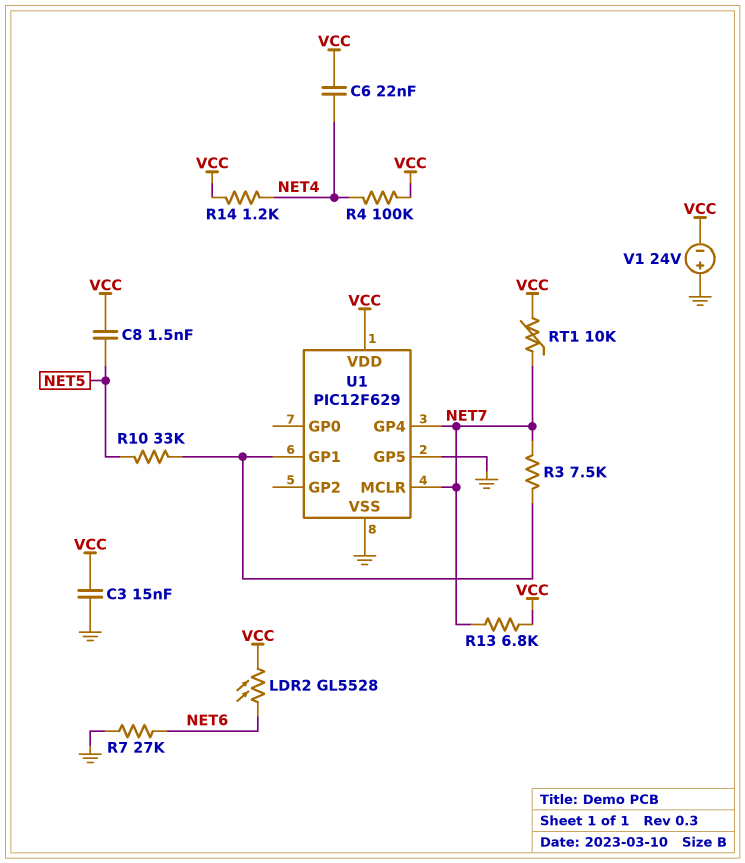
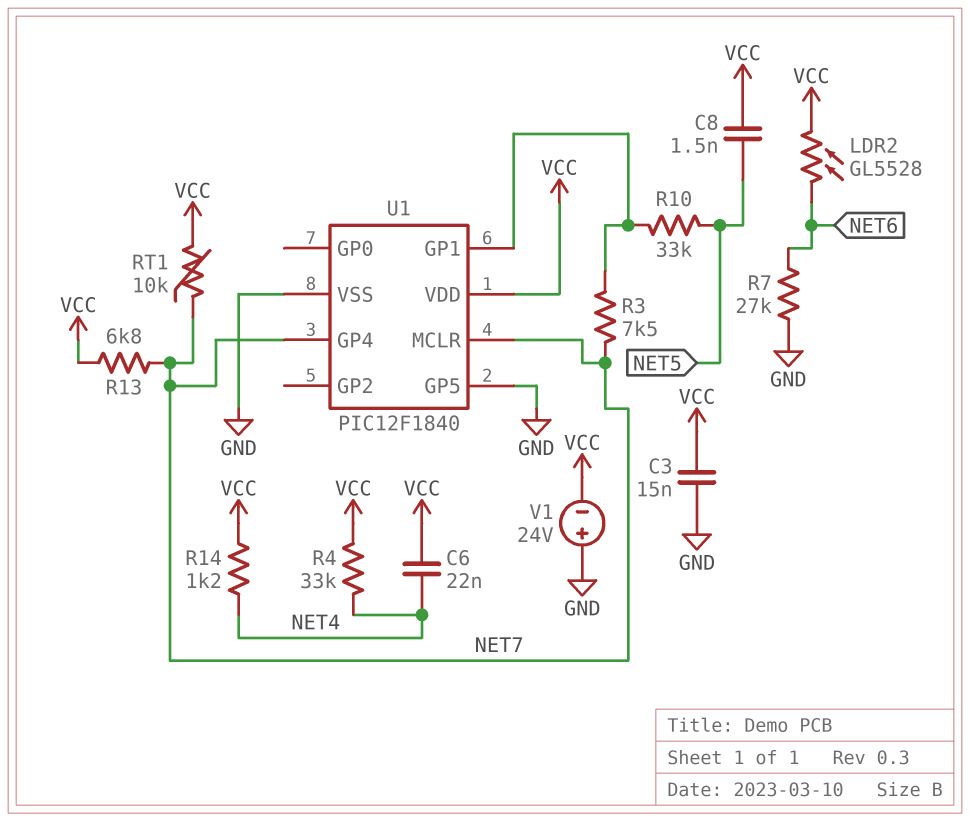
R4: 100k (NET4, VCC) -> 33k (NET4, VCC)
U1: PIC12F629 -> PIC12F1840

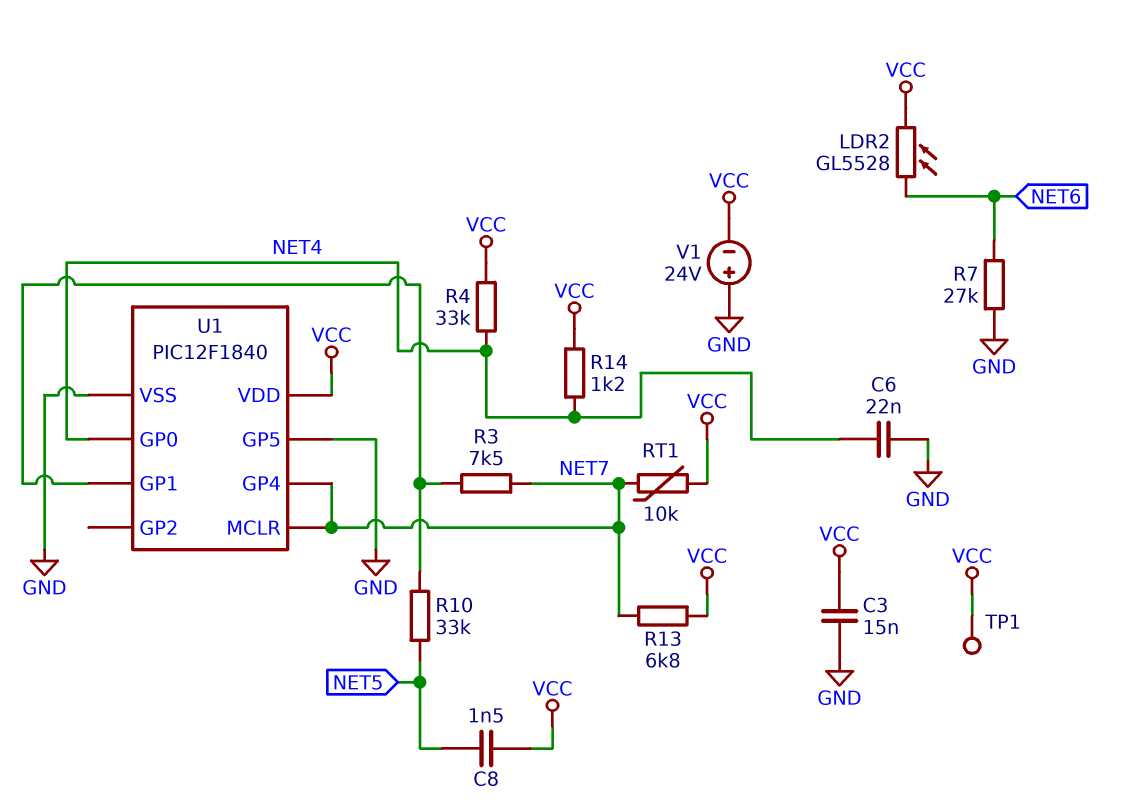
C6: 22nF (NET4, VCC) -> 22nF (GND, NET4)
TP1: none -> test point (VCC)
U1 pin GP0: none -> NET4

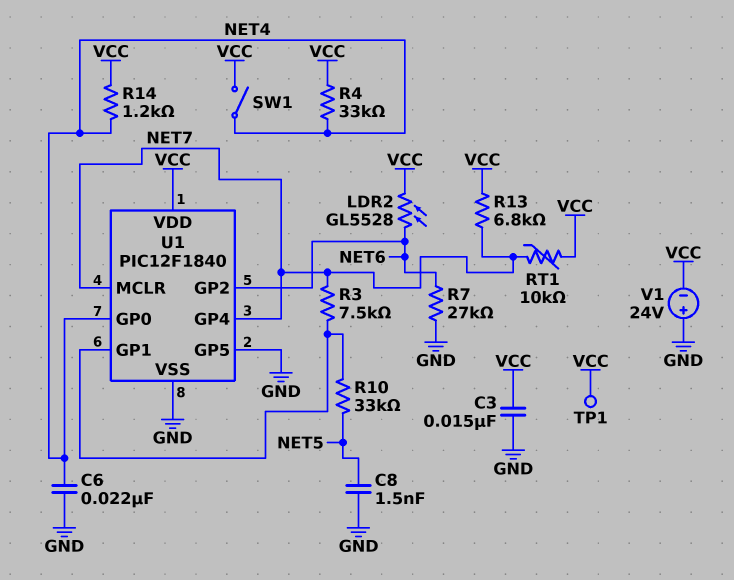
C8: 1.5nF (NET5, VCC) -> 1.5nF (GND, NET5)
SW1: none -> switch (NET4, VCC)
U1 pin GP2: none -> NET6

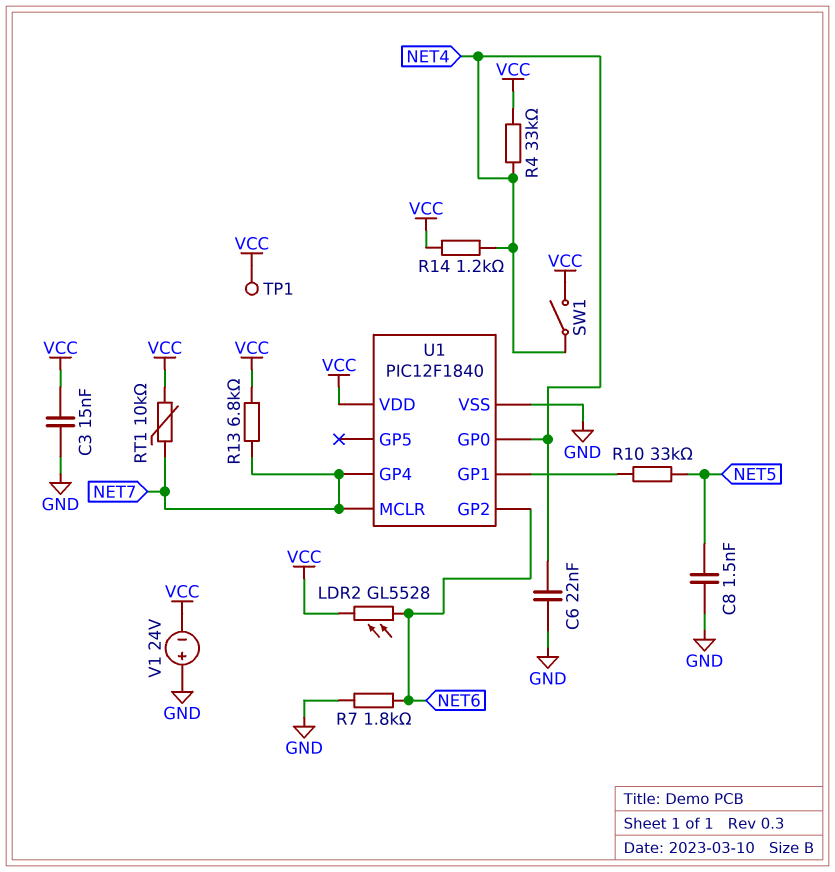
R3: 7.5k (NET7, U1/GP1) -> none
R7: 27k (GND, NET6) -> 1.8k (GND, NET6)
U1 pin GP5: GND -> none

